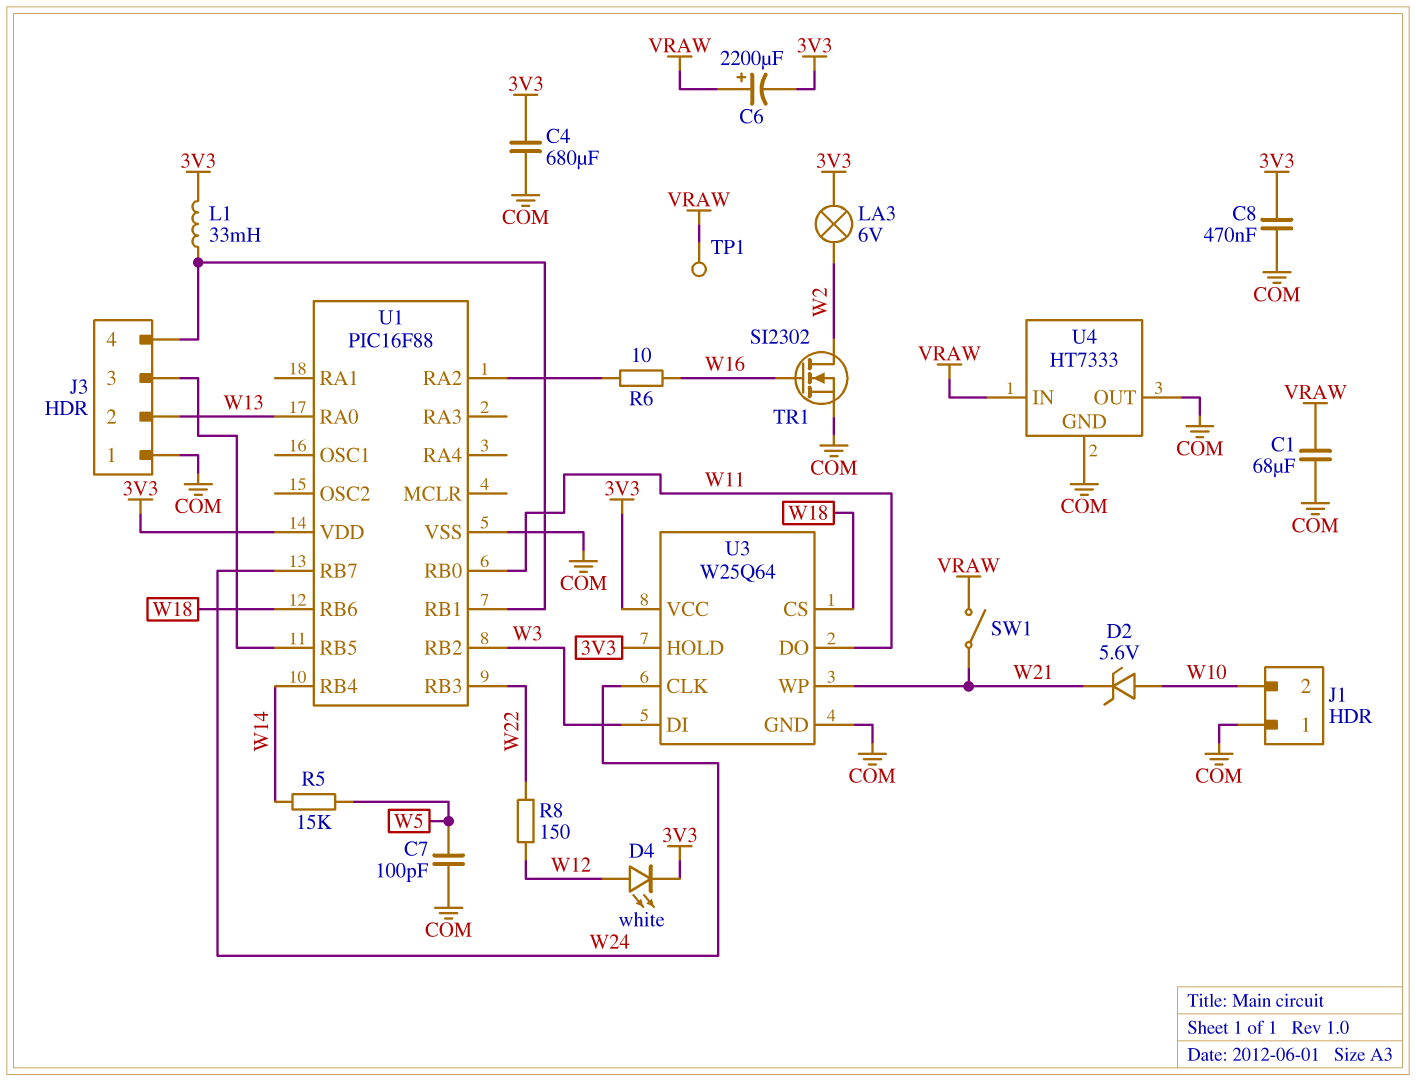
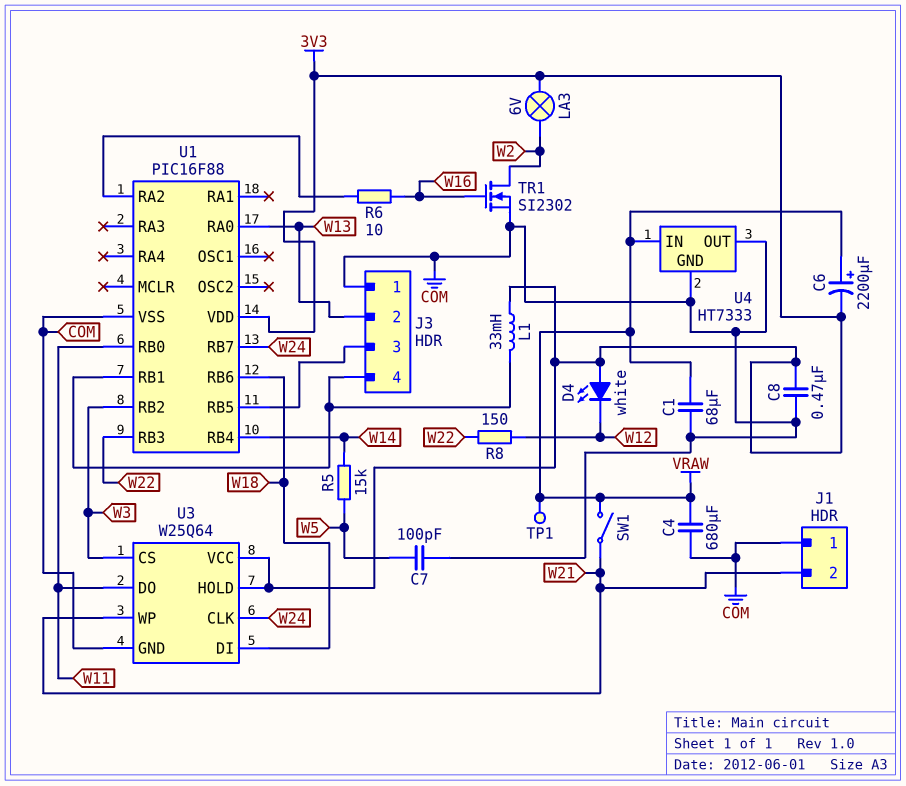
C4: 680uF (3V3, COM) -> 680uF (COM, VRAW)
D2: zener 5.6V (A W10, K W21) -> none
D4: LED white (A W12, K 3V3) -> LED white (A 3V3, K W12)
J1 pin 2: W10 -> W21
U3 pin CS: W18 -> W3
U3 pin DI: W3 -> W18

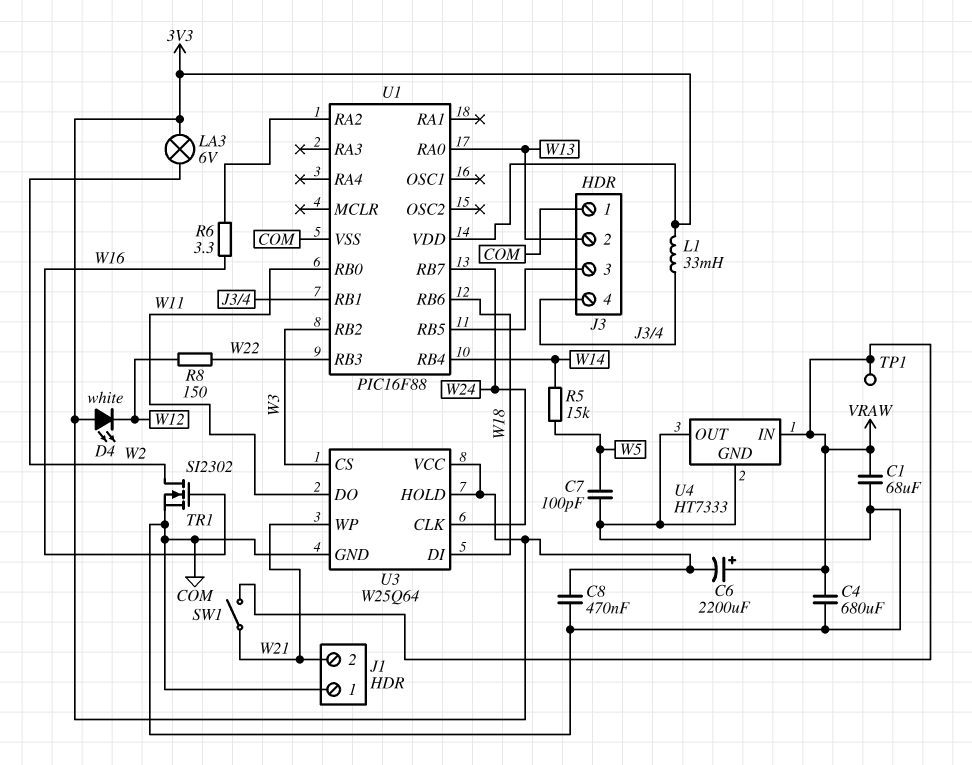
R6: 10 (U1/RA2, W16) -> 3.3 (U1/RA2, W16)

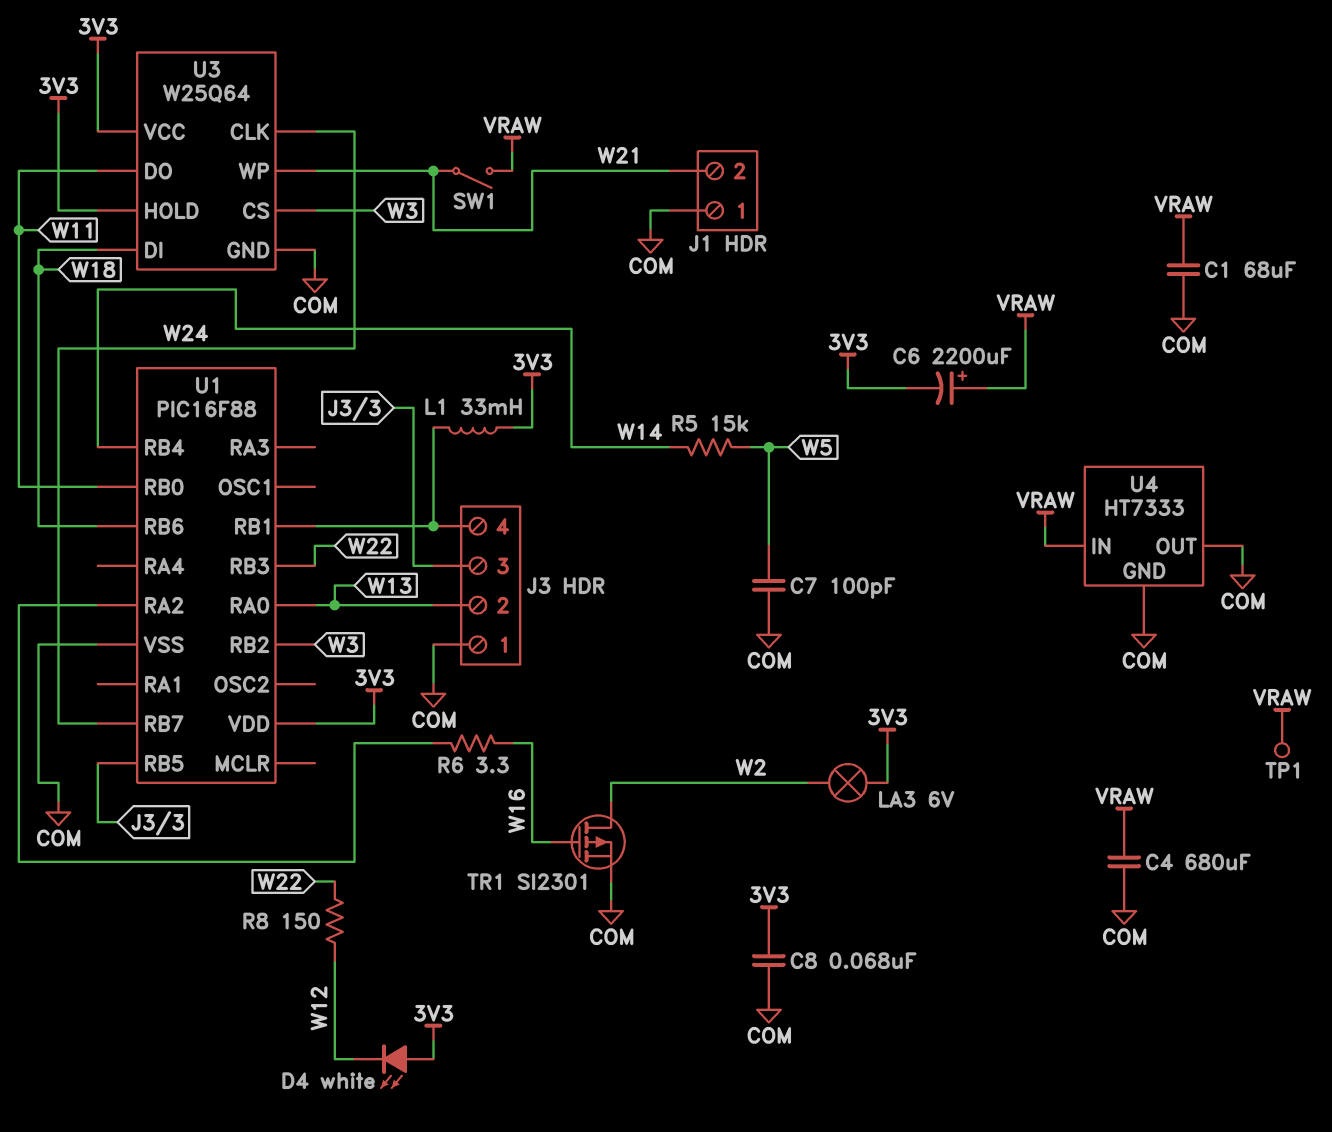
C8: 470nF (3V3, COM) -> 68nF (3V3, COM)
TR1: NMOS SI2302 (G W16, D W2, S COM) -> PMOS SI2301 (G W16, D W2, S COM)

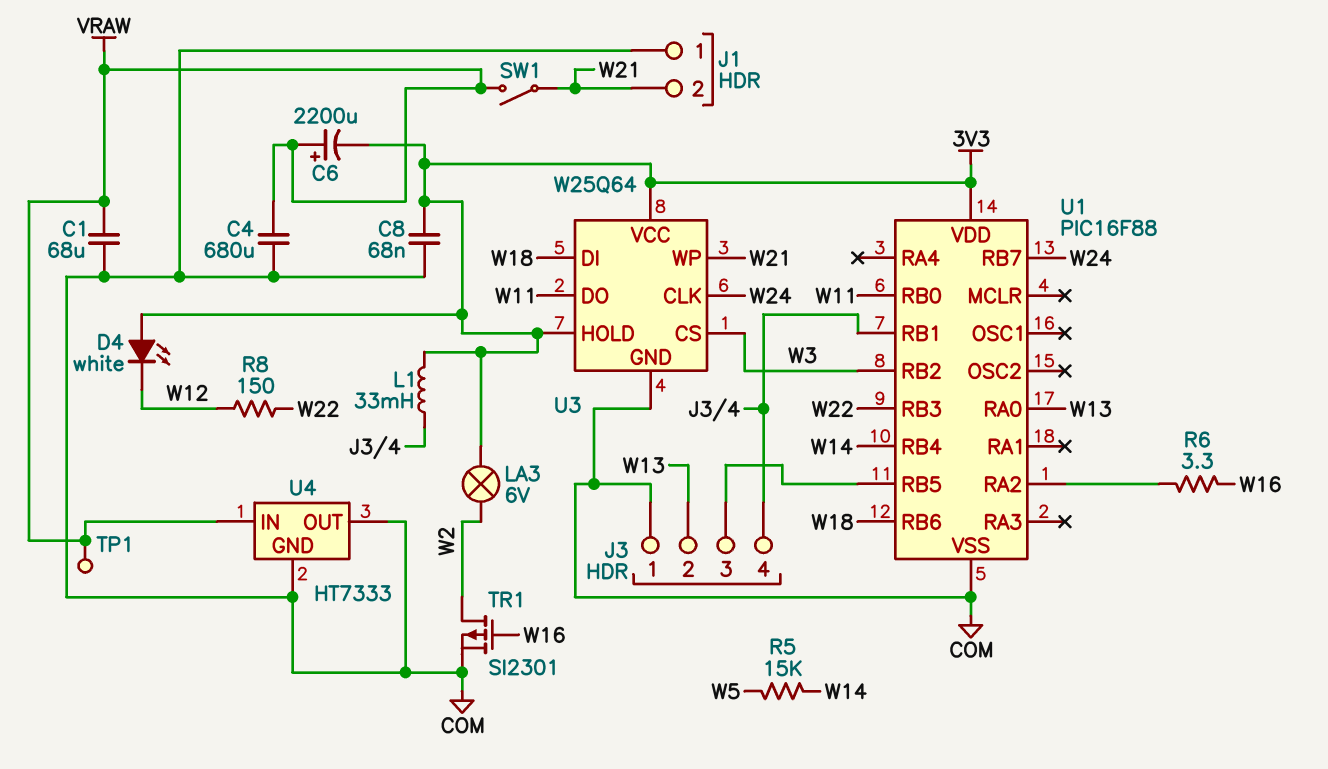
C7: 100pF (COM, W5) -> none

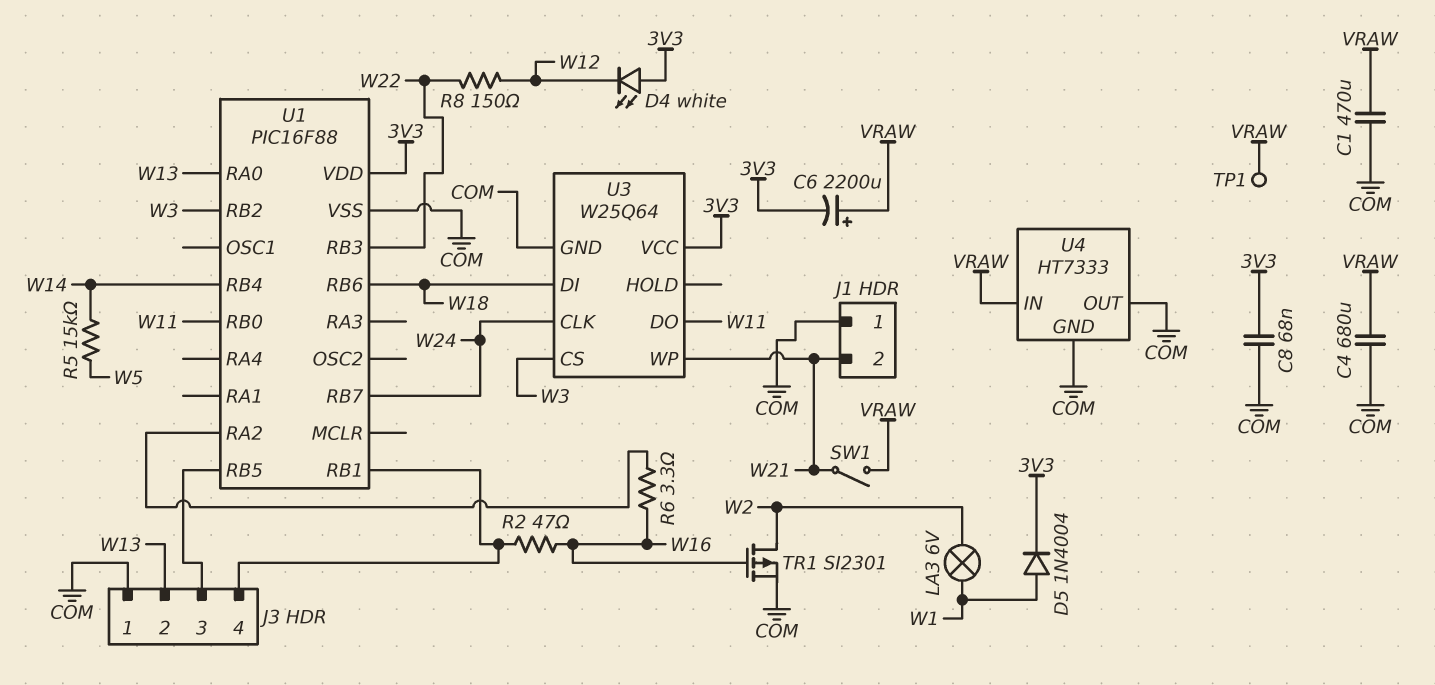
C1: 68uF (COM, VRAW) -> 470uF (COM, VRAW)
D5: none -> diode 1N4004 (A W1, K 3V3)
L1: 33mH (3V3, J3/4) -> none
LA3: lamp 6V (3V3, W2) -> lamp 6V (W1, W2)
R2: none -> 47 (J3/4, W16)
U3 pin HOLD: 3V3 -> none

